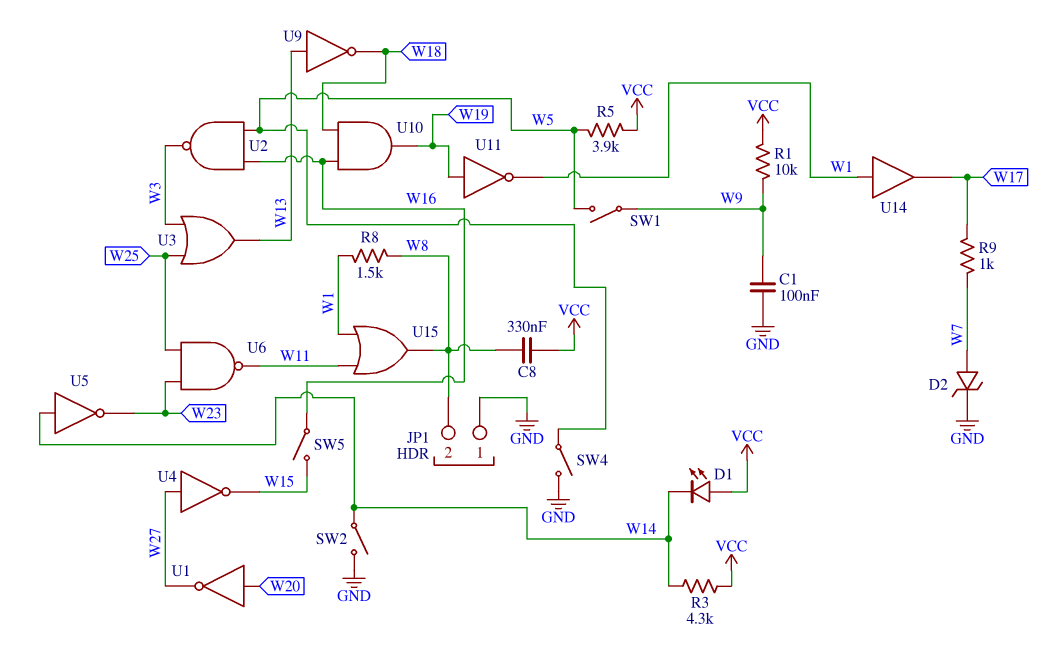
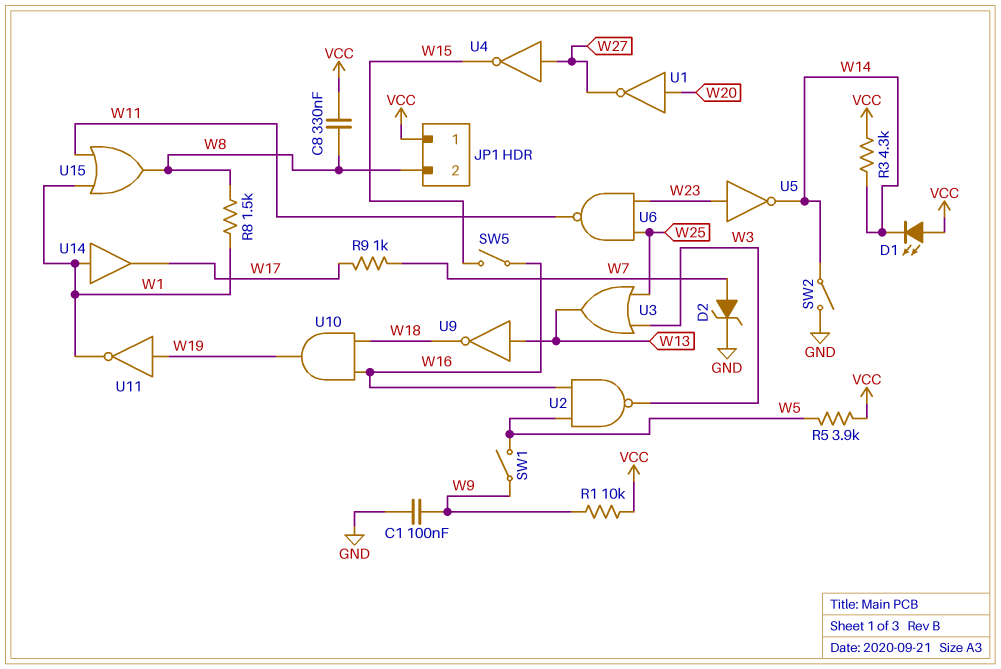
JP1 pin 1: GND -> VCC
SW4: switch (GND, W5) -> none
U5: NOT (in W14, out W23) -> NOT (in W23, out W14)

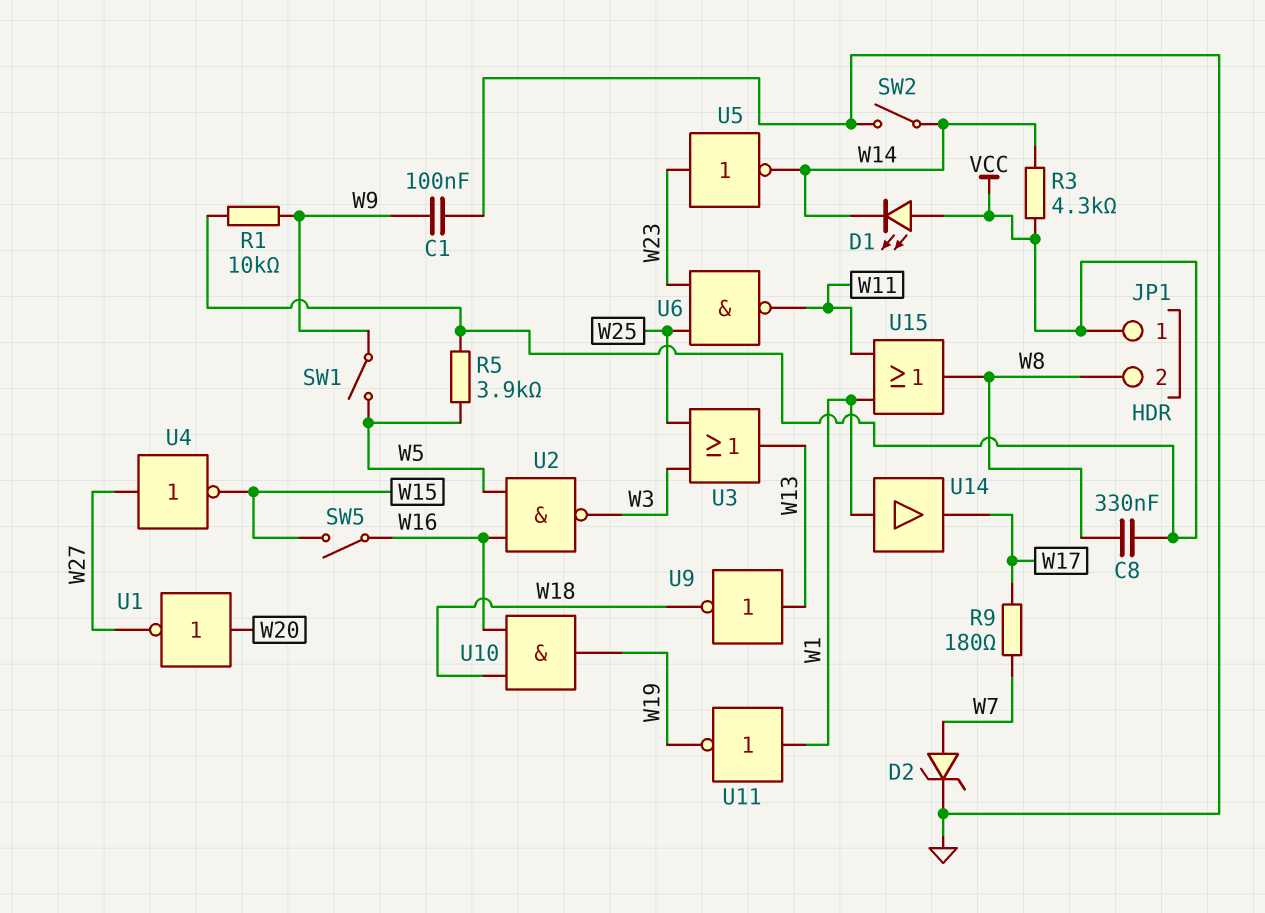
R8: 1.5k (W1, W8) -> none
R9: 1k (W7, W17) -> 180 (W7, W17)
U11: NOT (in W19, out W1) -> NOT (in W1, out W19)

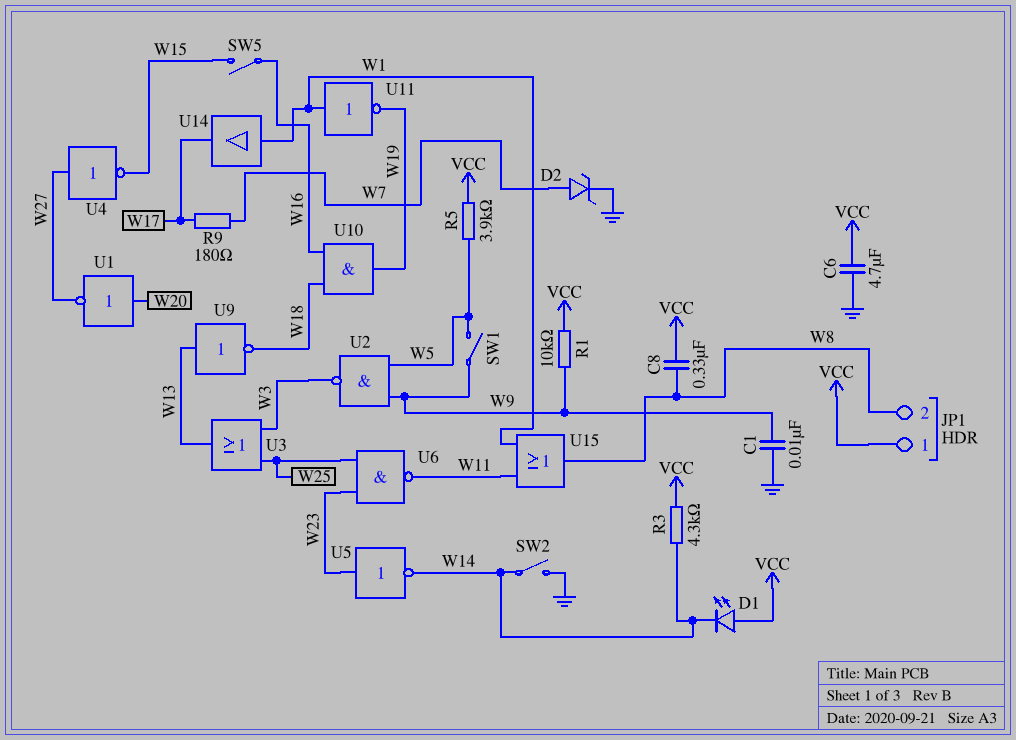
C1: 100nF (GND, W9) -> 10nF (GND, W9)
C6: none -> 4.7uF (GND, VCC)
U2: NAND (in W5, in W16, out W3) -> NAND (in W5, in W9, out W3)

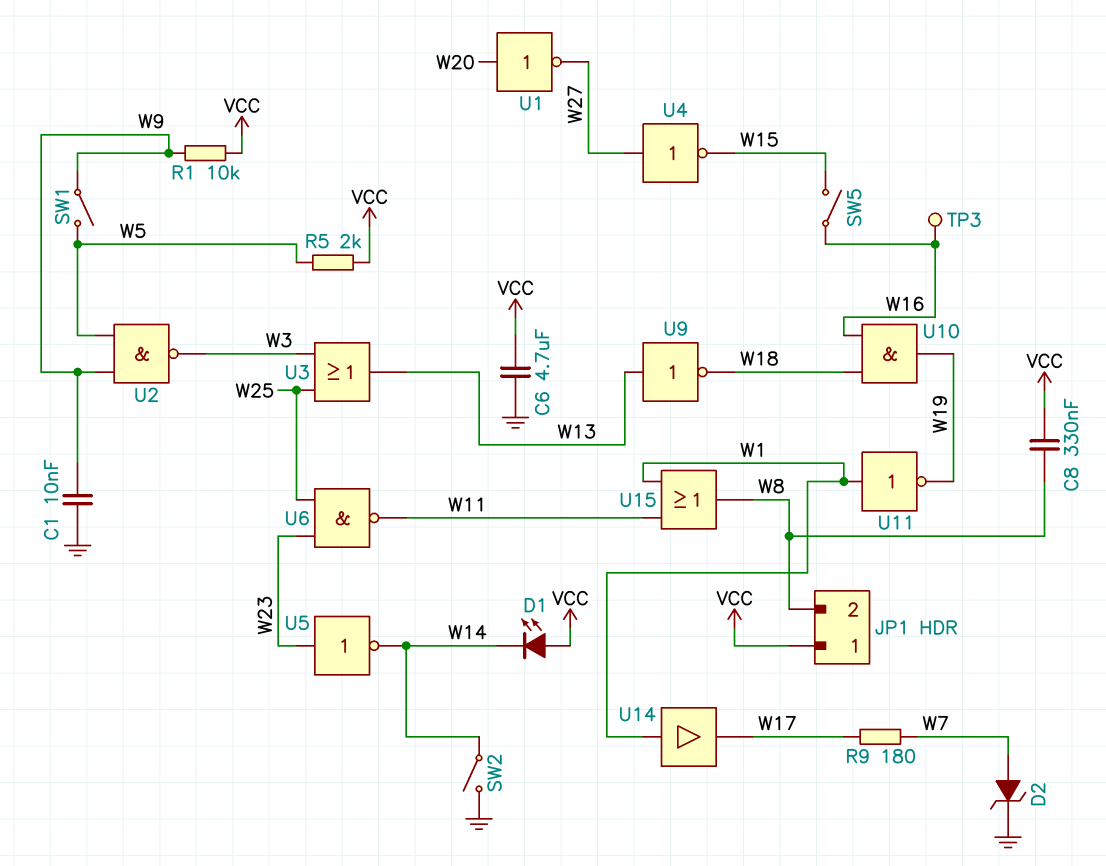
R3: 4.3k (VCC, W14) -> none
R5: 3.9k (VCC, W5) -> 2k (VCC, W5)
TP3: none -> test point (W16)

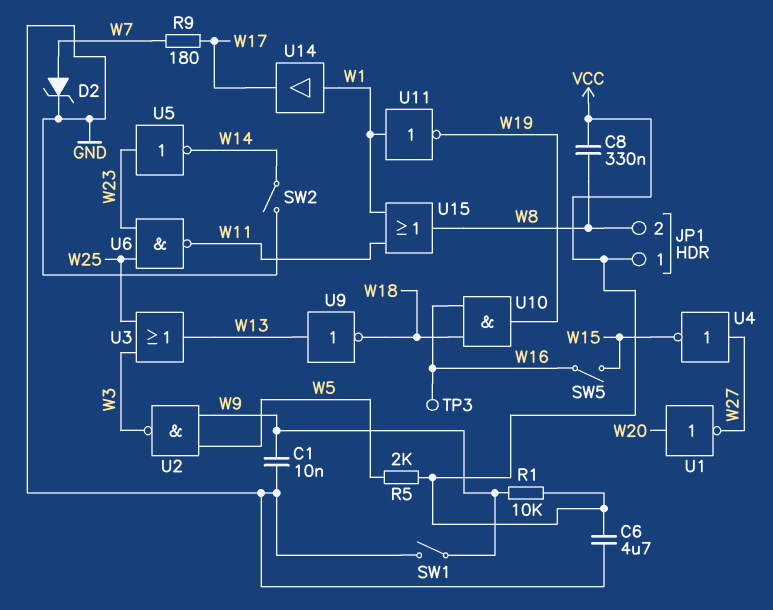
D1: LED (A VCC, K W14) -> none
SW1: switch (W5, W9) -> switch (GND, W9)

